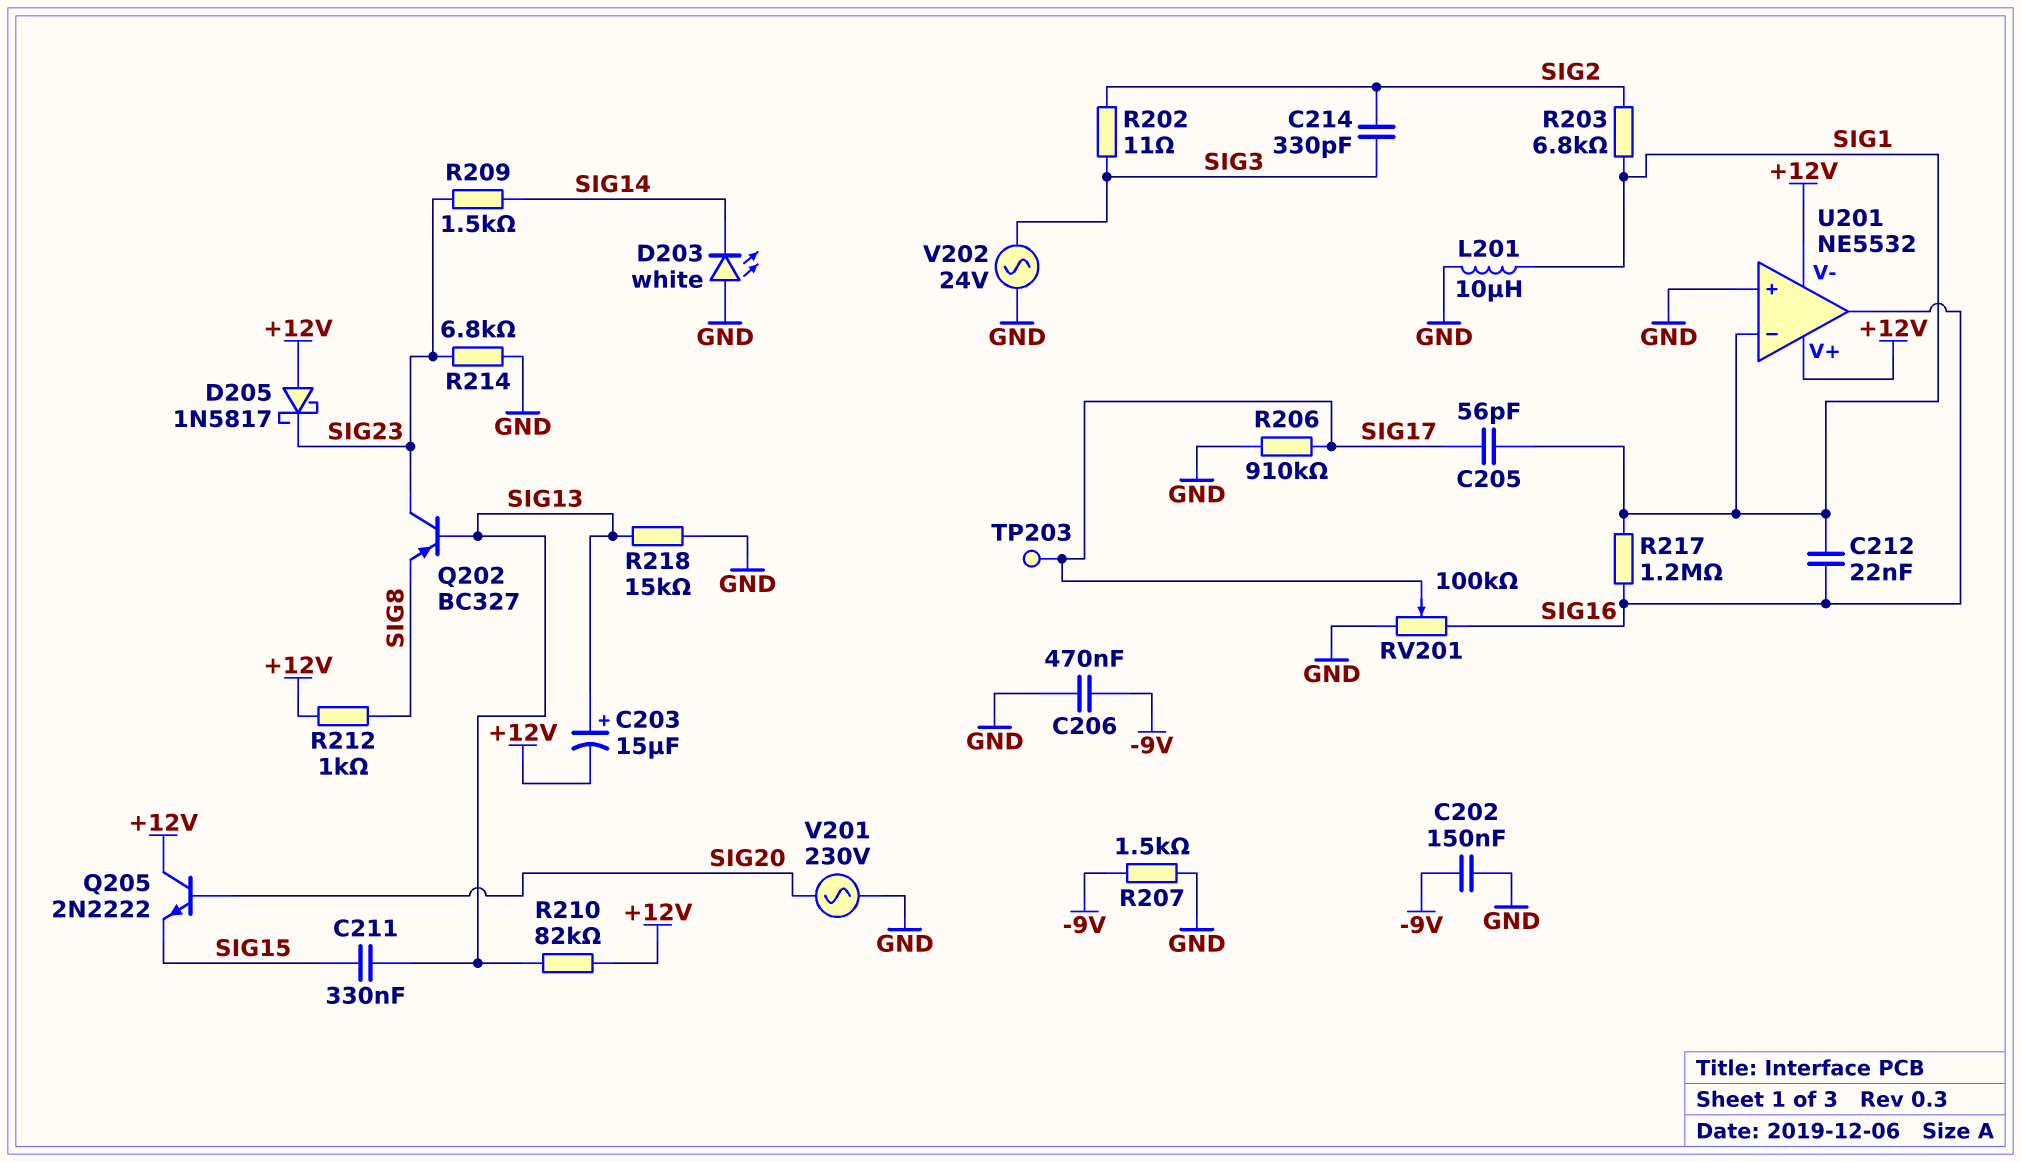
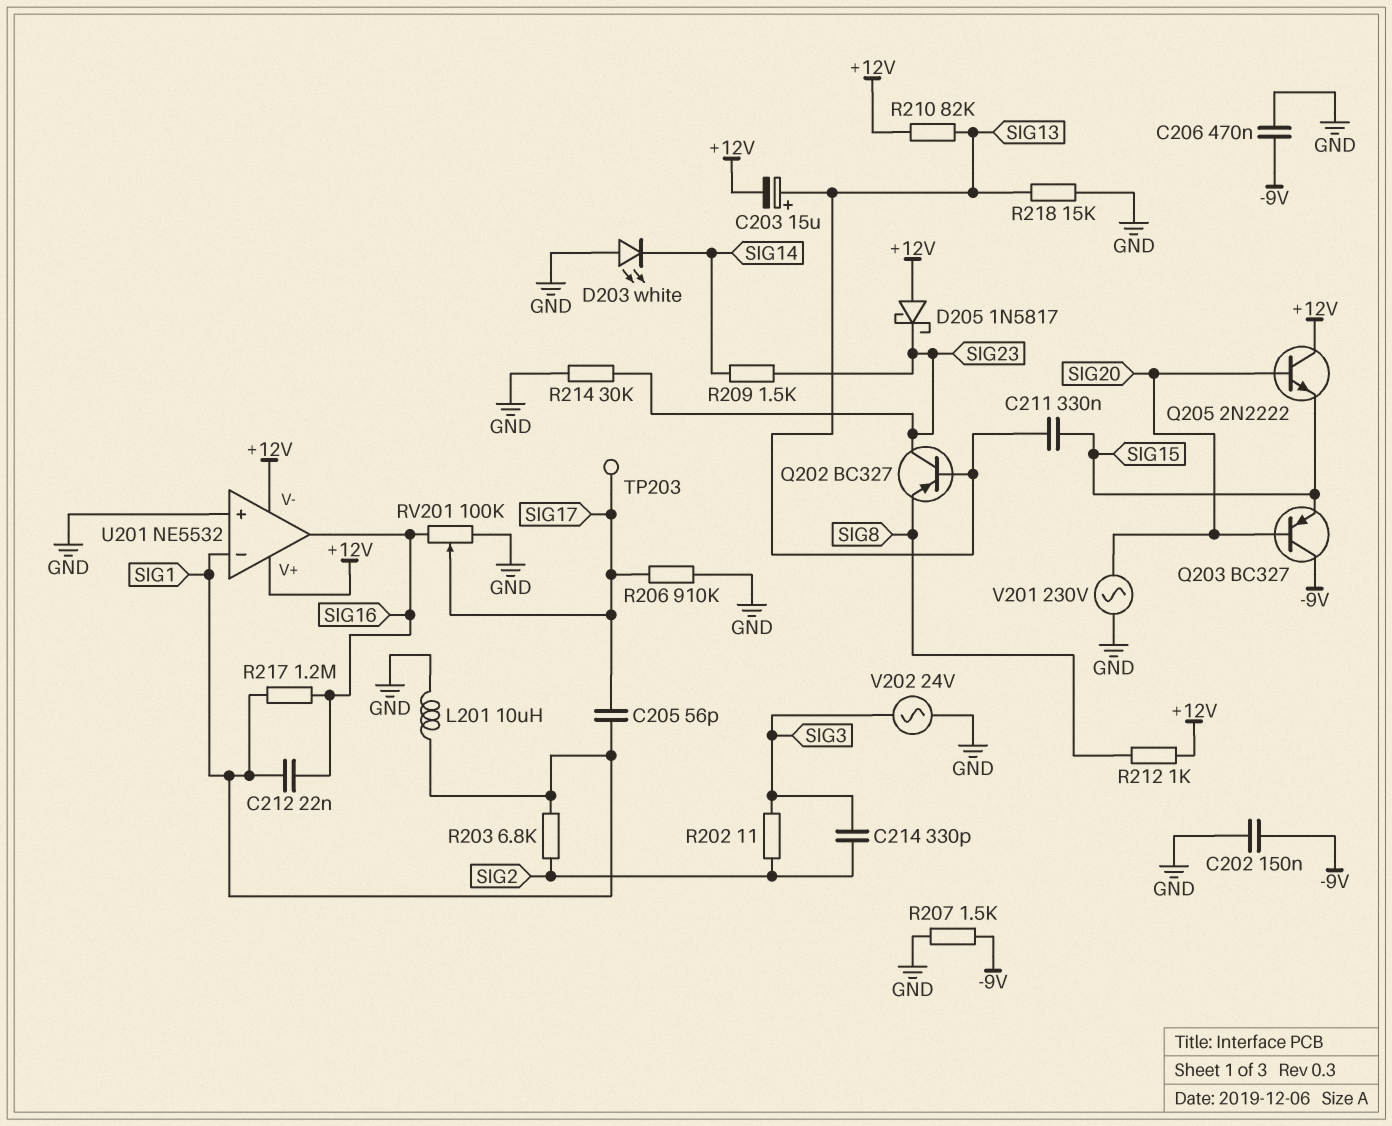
Q203: none -> PNP BC327 (B SIG20, C -9V, E SIG15)
R214: 6.8k (GND, SIG23) -> 30k (GND, SIG23)

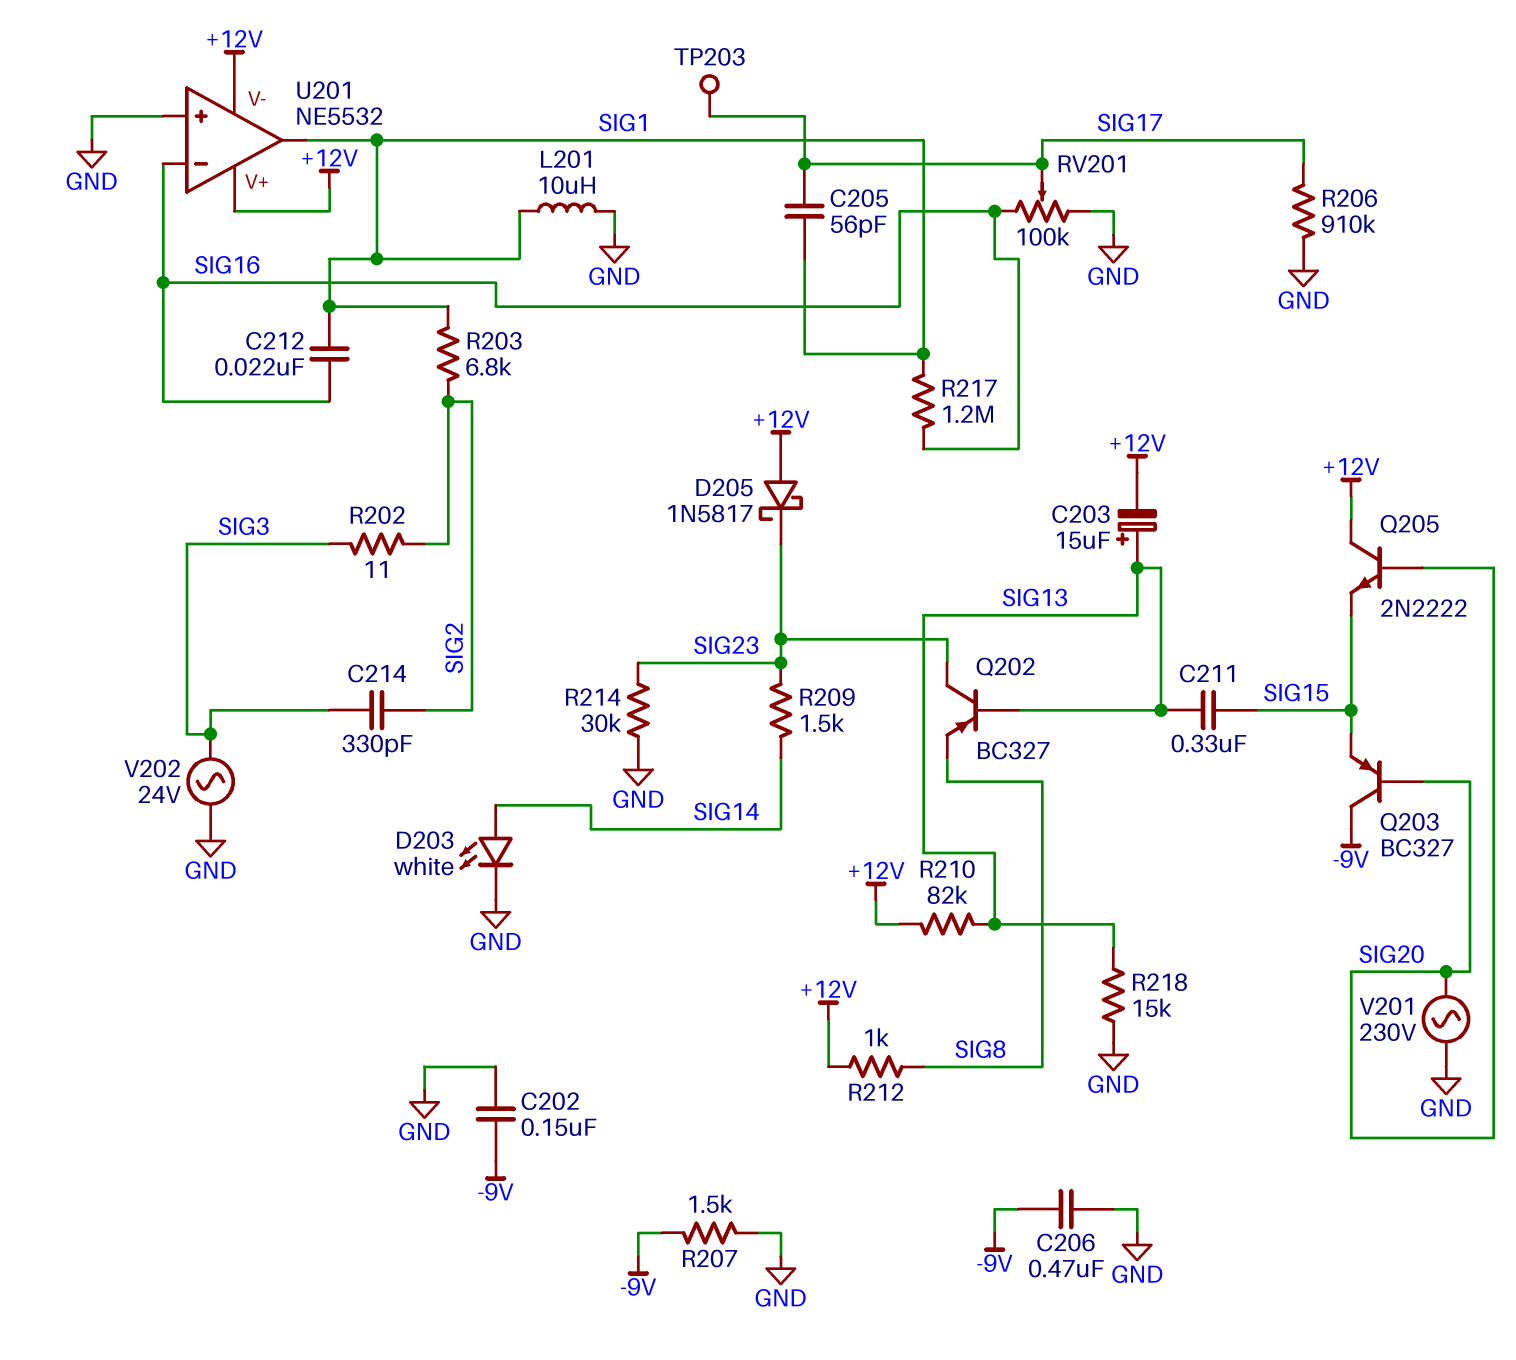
D203: LED white (A GND, K SIG14) -> LED white (A SIG14, K GND)
U201 pin in-: SIG1 -> SIG16
U201 pin out: SIG16 -> SIG1

